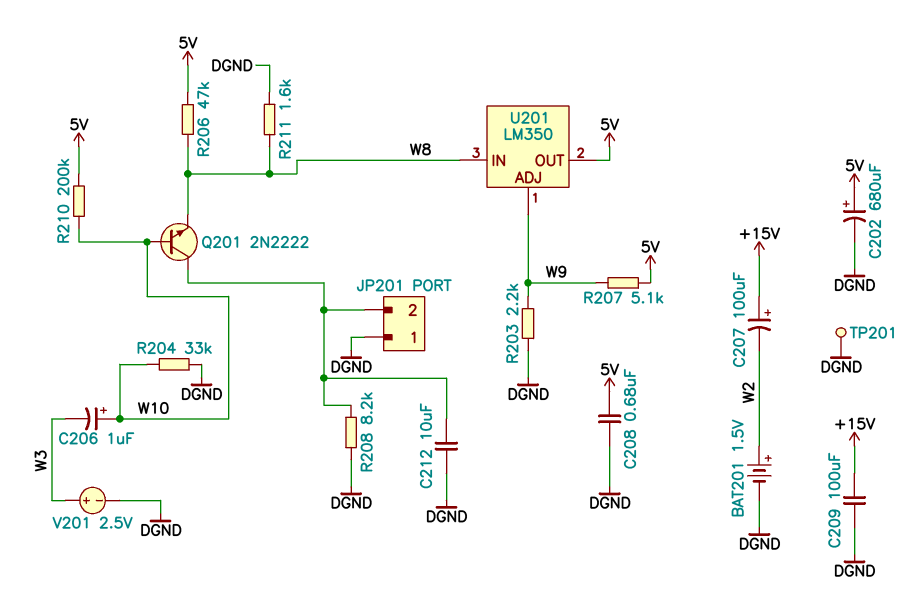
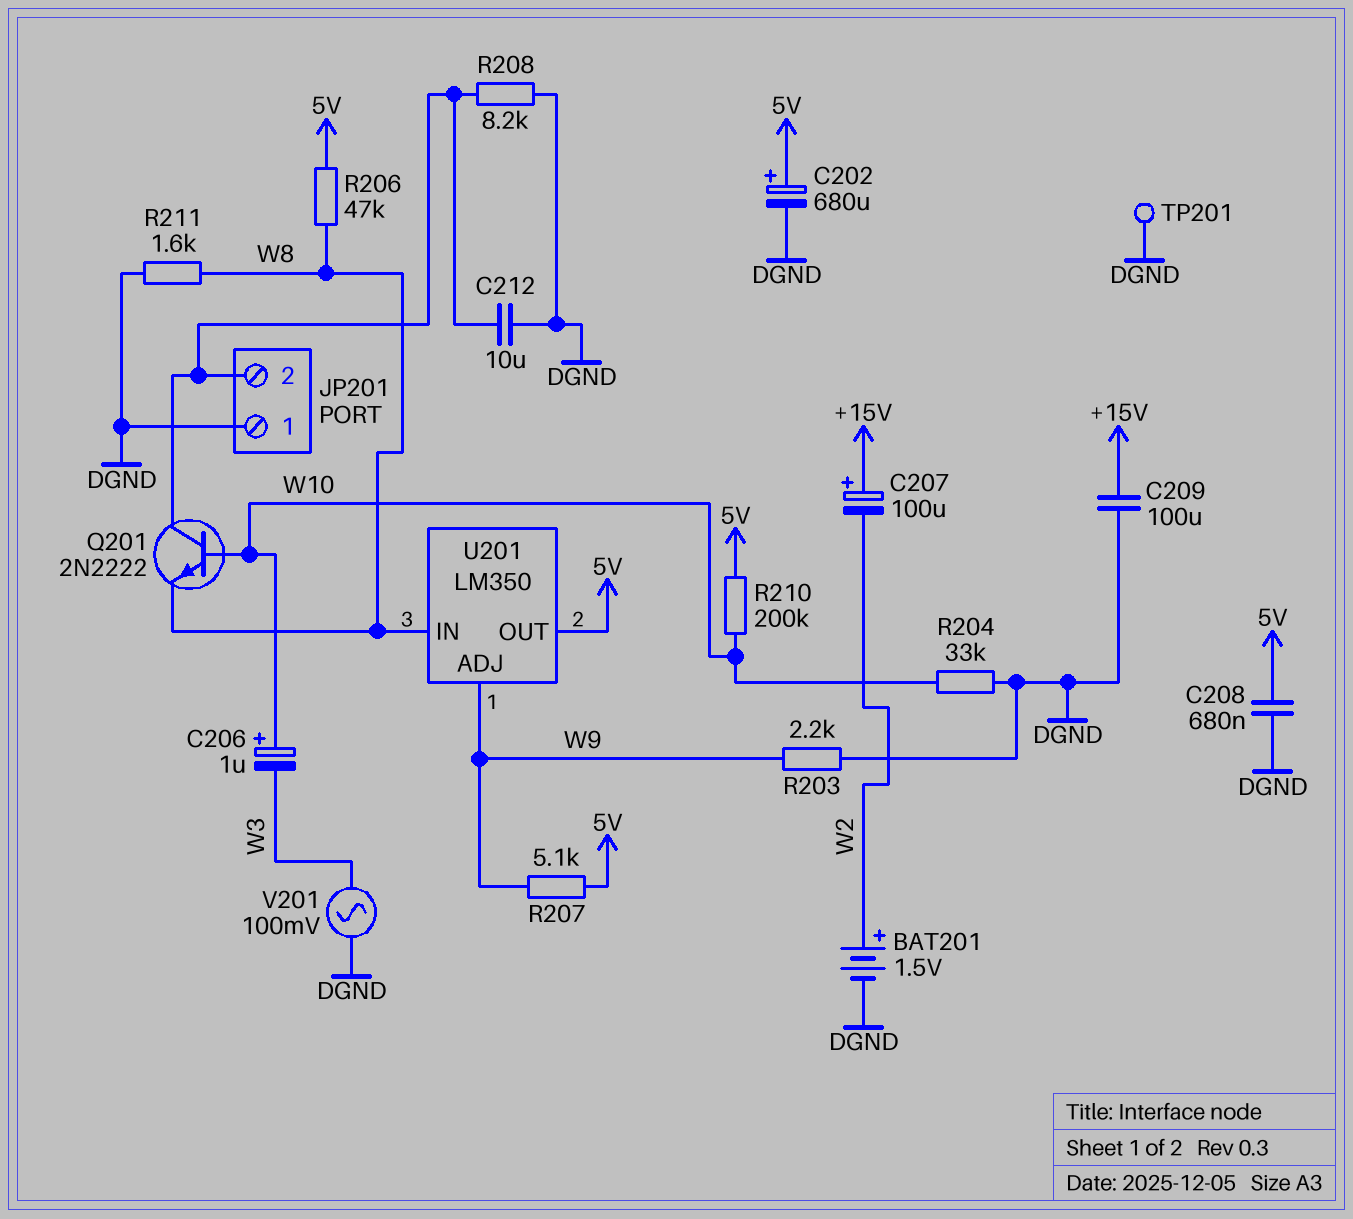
V201: 2.5V (plus W3, minus DGND) -> AC 100mV (DGND, W3)

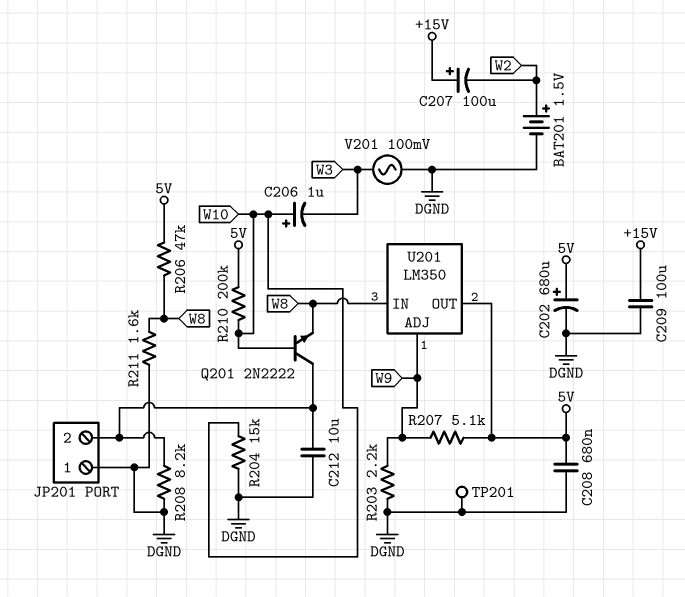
R204: 33k (DGND, W10) -> 15k (DGND, W10)

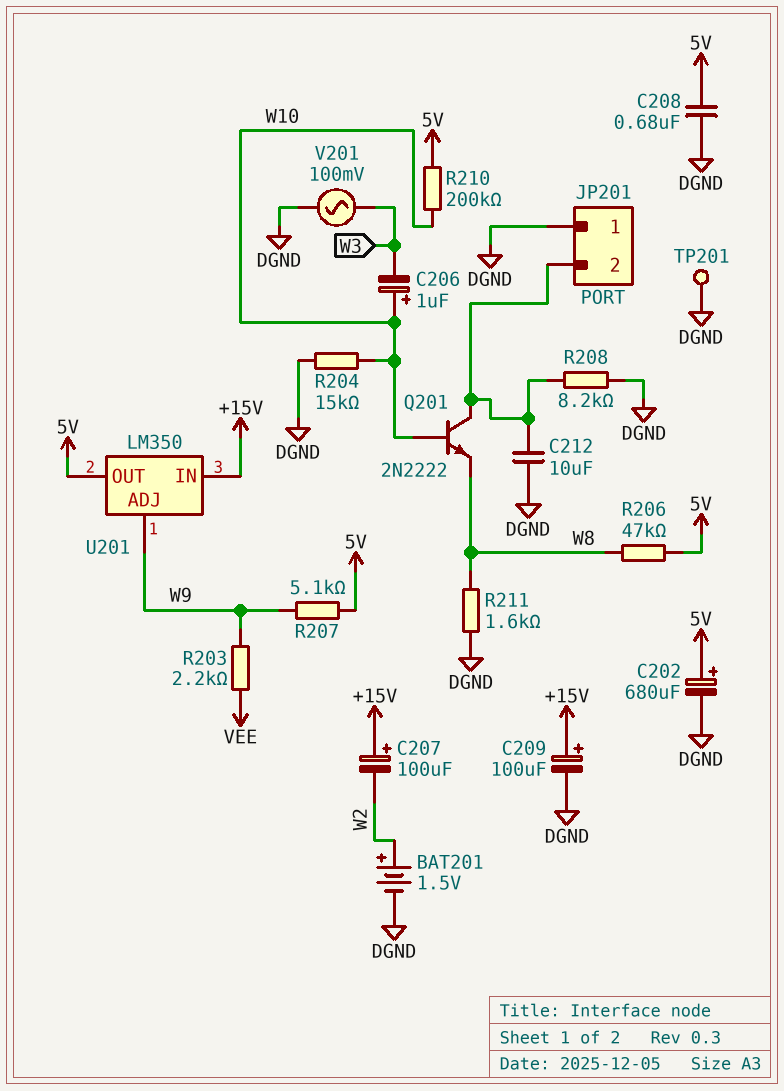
C209: 100uF (+15V, DGND) -> 100uF (plus +15V, minus DGND)
R203: 2.2k (DGND, W9) -> 2.2k (VEE, W9)
U201 pin IN: W8 -> +15V

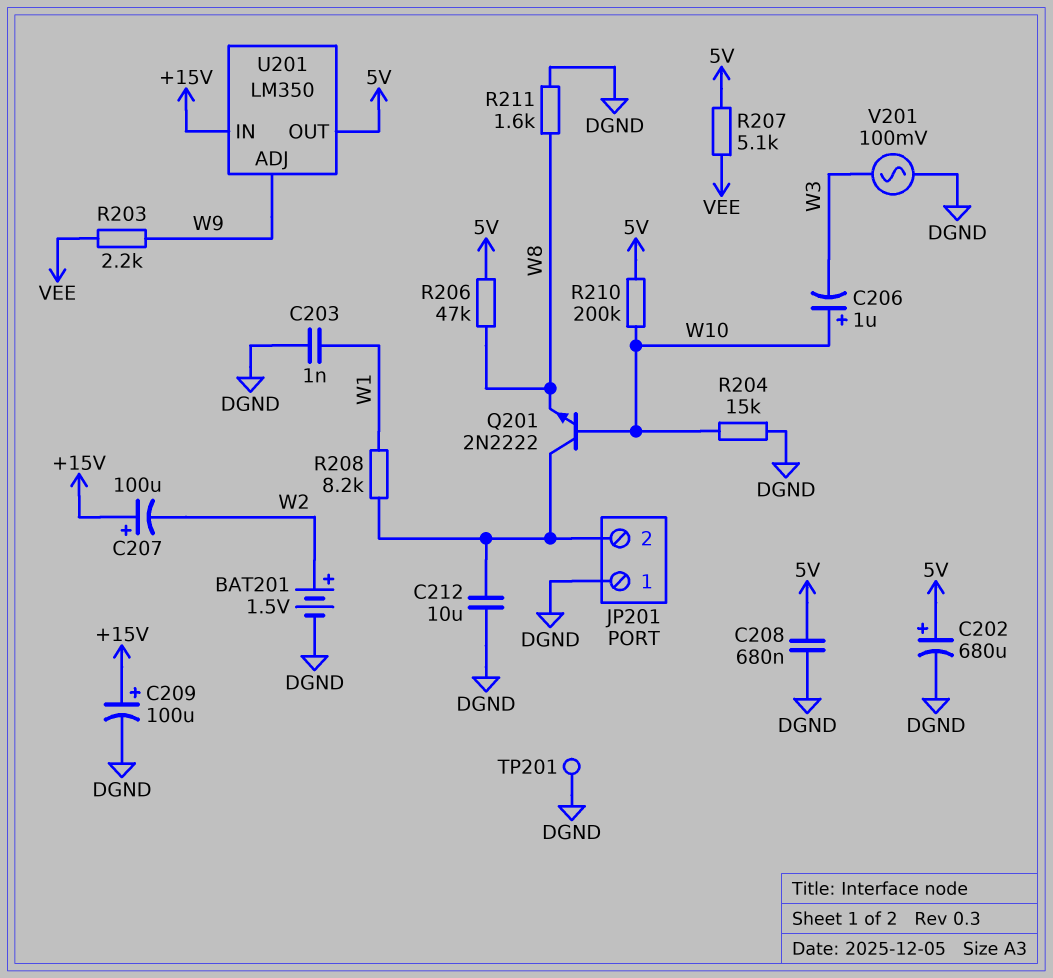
C203: none -> 1nF (DGND, W1)
R207: 5.1k (5V, W9) -> 5.1k (5V, VEE)
R208: 8.2k (DGND, JP201/2) -> 8.2k (JP201/2, W1)

